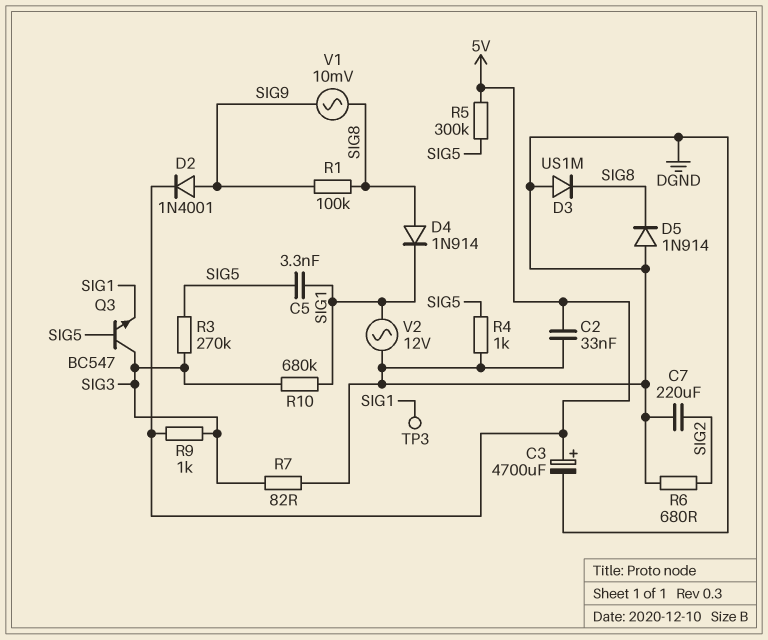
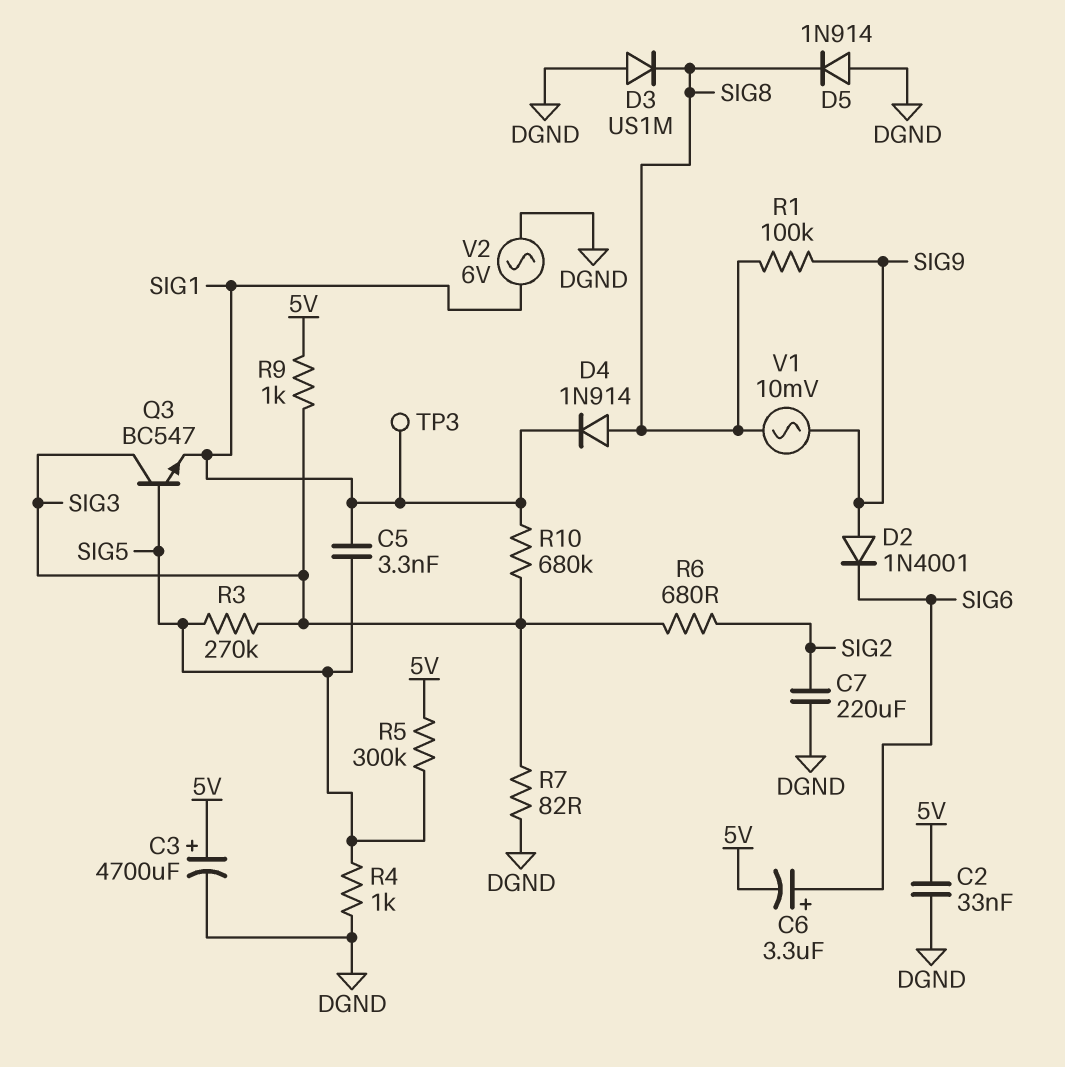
C6: none -> 3.3uF (plus SIG6, minus 5V)
D2: diode 1N4001 (A SIG9, K 5V) -> diode 1N4001 (A SIG9, K SIG6)
R6: 680 (DGND, SIG2) -> 680 (SIG2, SIG3)
V2: AC 12V (DGND, SIG1) -> AC 6V (DGND, SIG1)

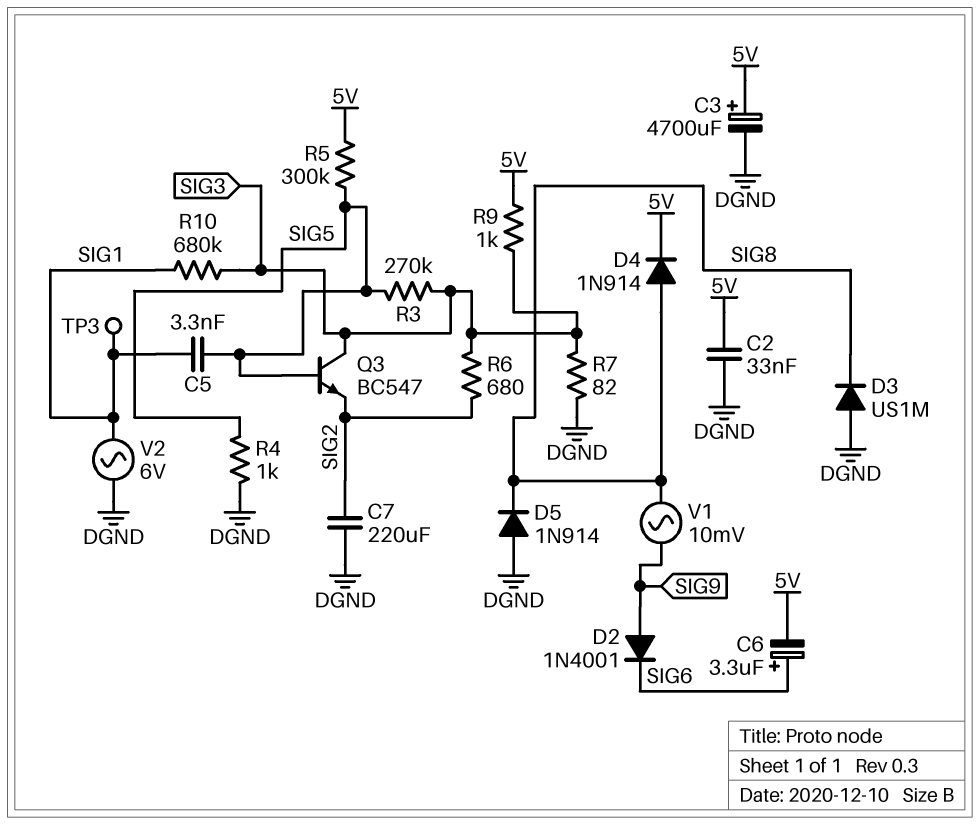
D4: diode 1N914 (A SIG8, K SIG1) -> diode 1N914 (A SIG8, K 5V)
Q3: NPN BC547 (B SIG5, C SIG3, E SIG1) -> NPN BC547 (B SIG5, C SIG3, E SIG2)
R1: 100k (SIG8, SIG9) -> none

